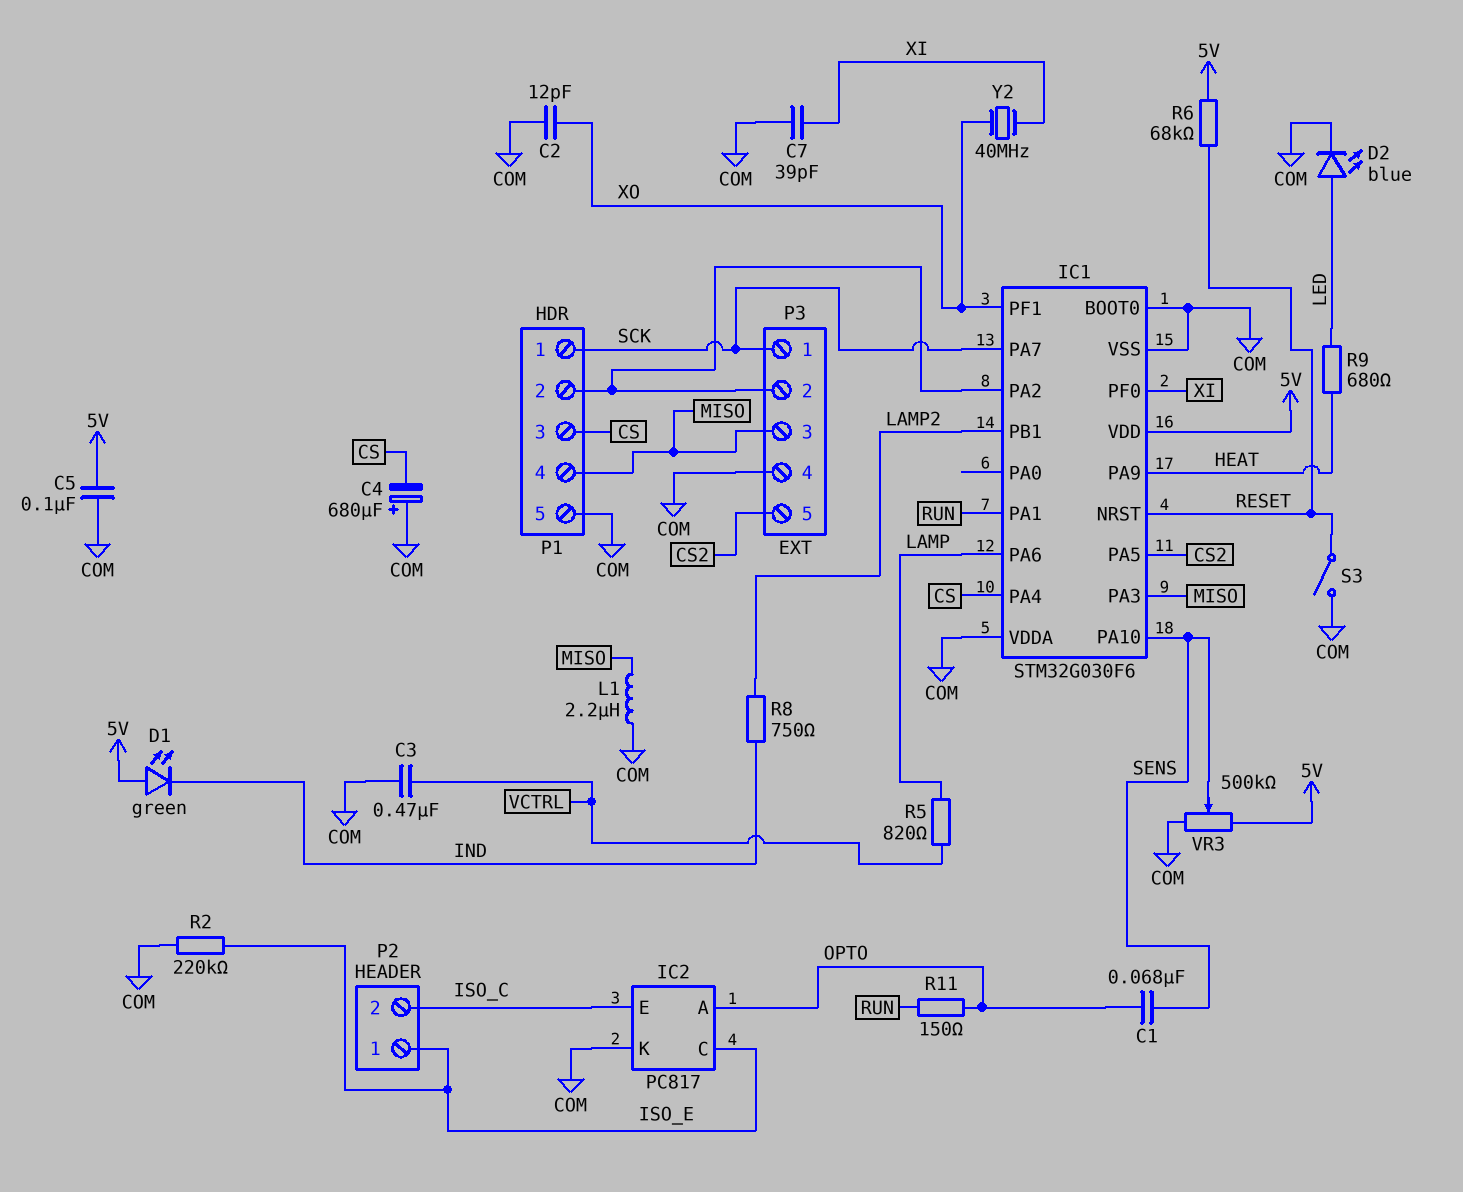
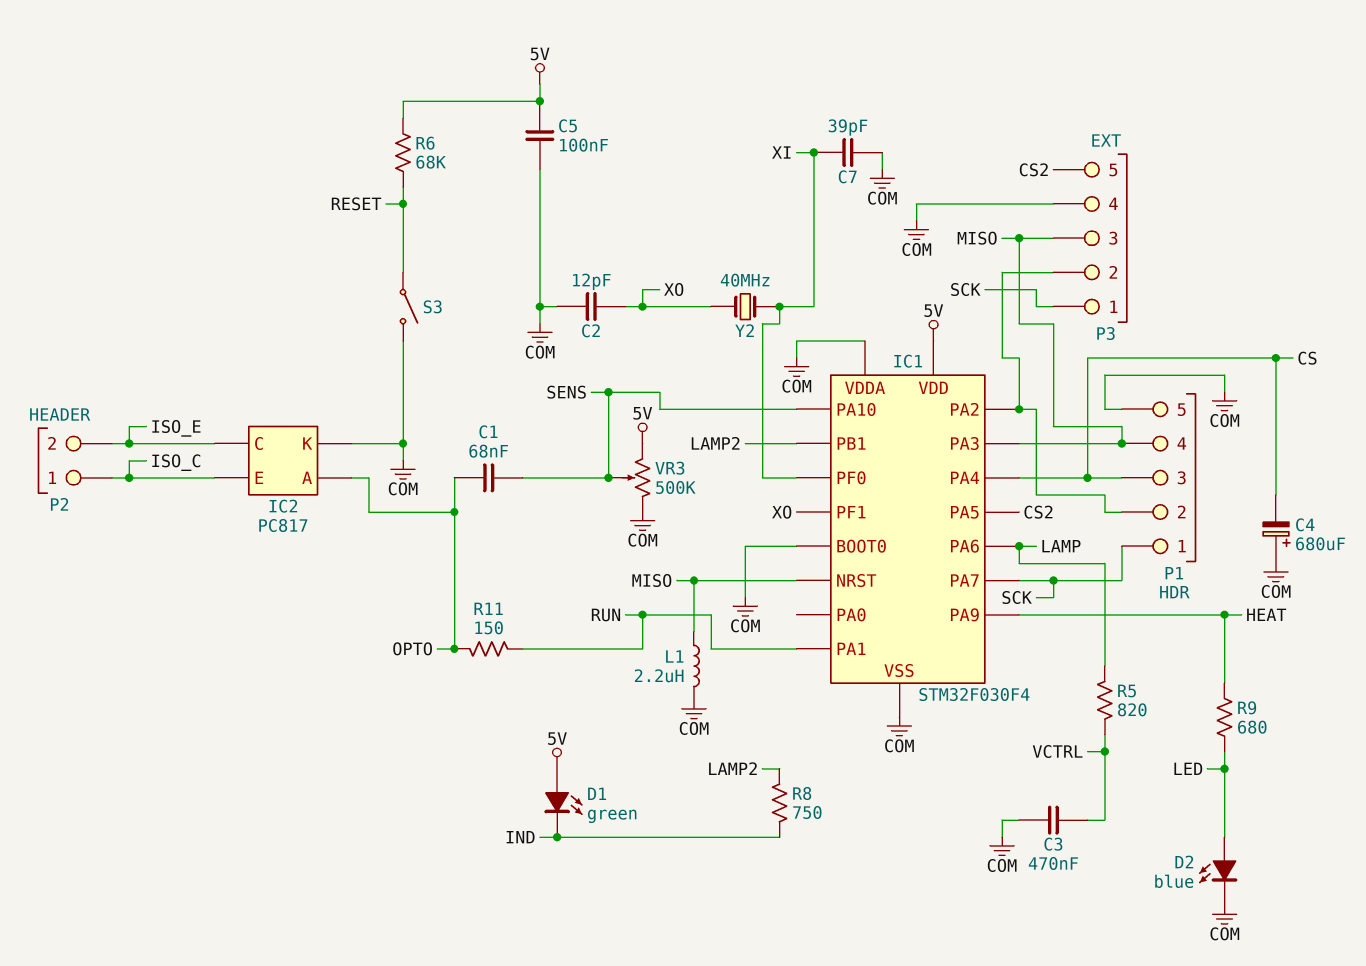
IC1: STM32G030F6 -> STM32F030F4
IC1 pin NRST: RESET -> MISO
P2 pin 1: ISO_E -> ISO_C
P2 pin 2: ISO_C -> ISO_E
R2: 220k (COM, ISO_E) -> none

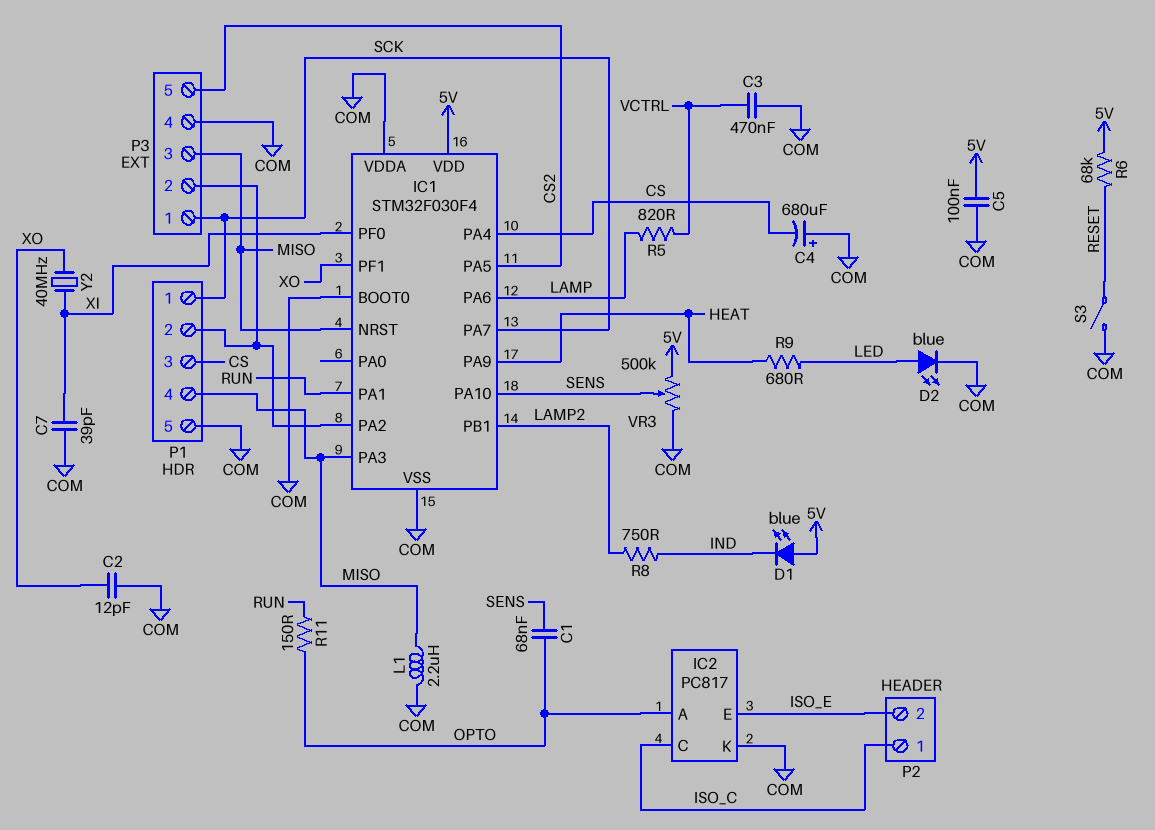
D1: LED green (A 5V, K IND) -> LED blue (A 5V, K IND)
IC2 pin C: ISO_E -> ISO_C
IC2 pin E: ISO_C -> ISO_E

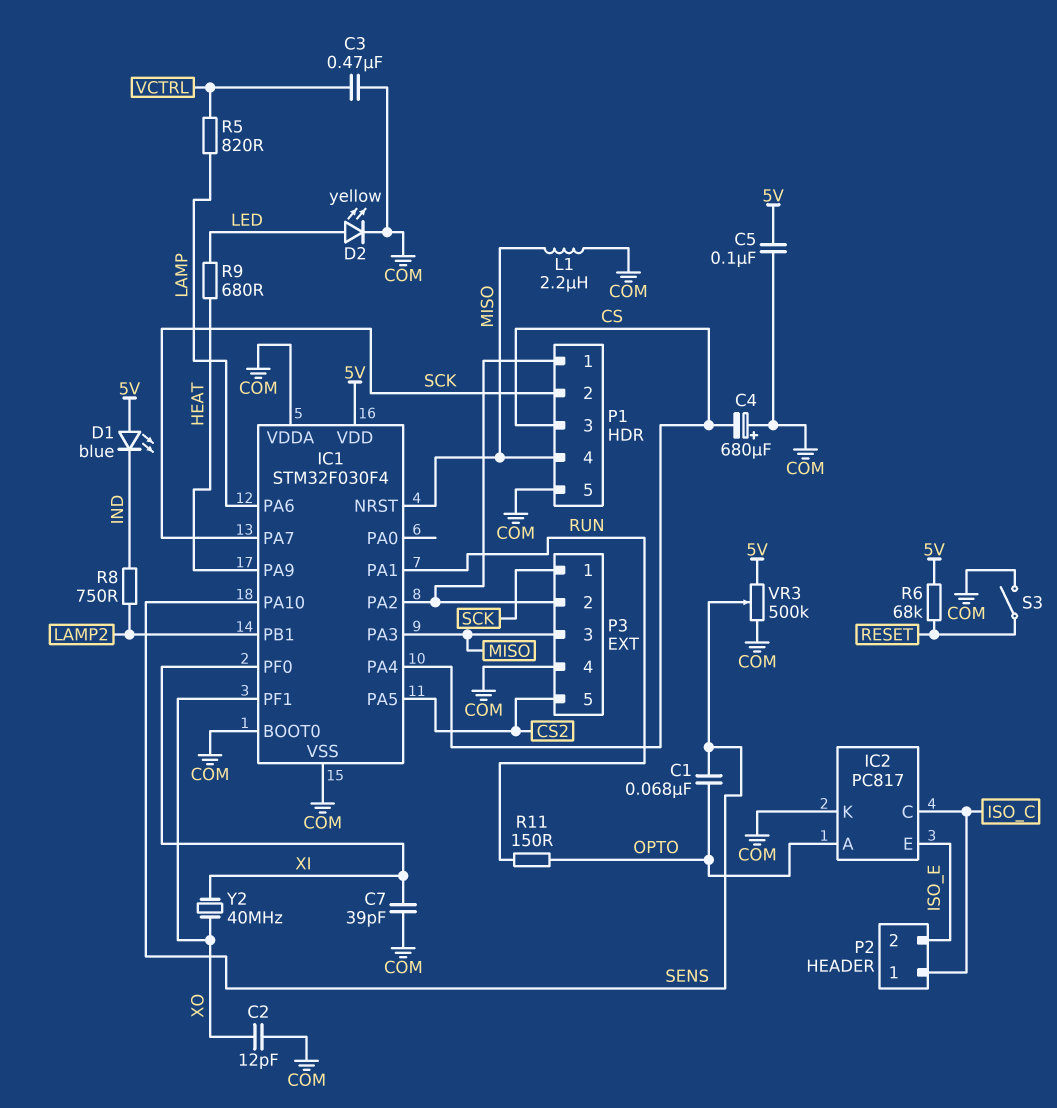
D2: LED blue (A LED, K COM) -> LED yellow (A LED, K COM)
P1 pin 1: SCK -> IC1/PA2
P1 pin 2: IC1/PA2 -> SCK

